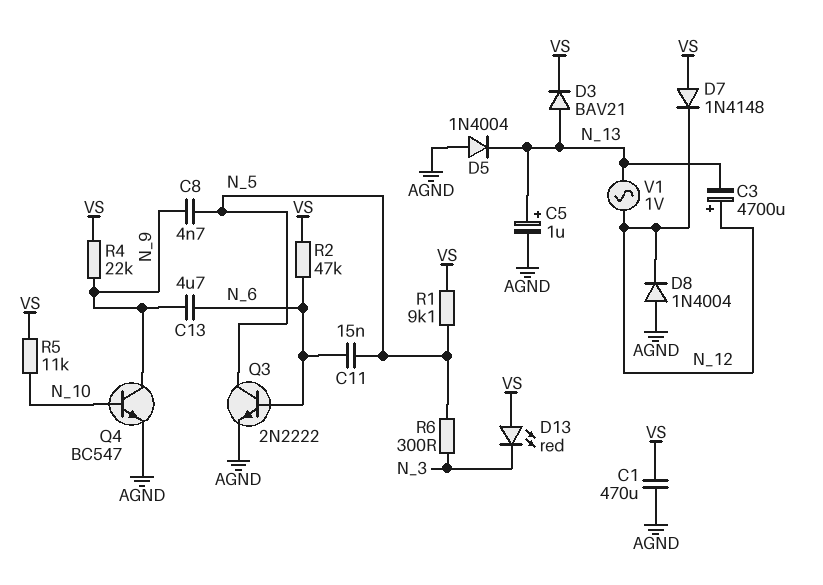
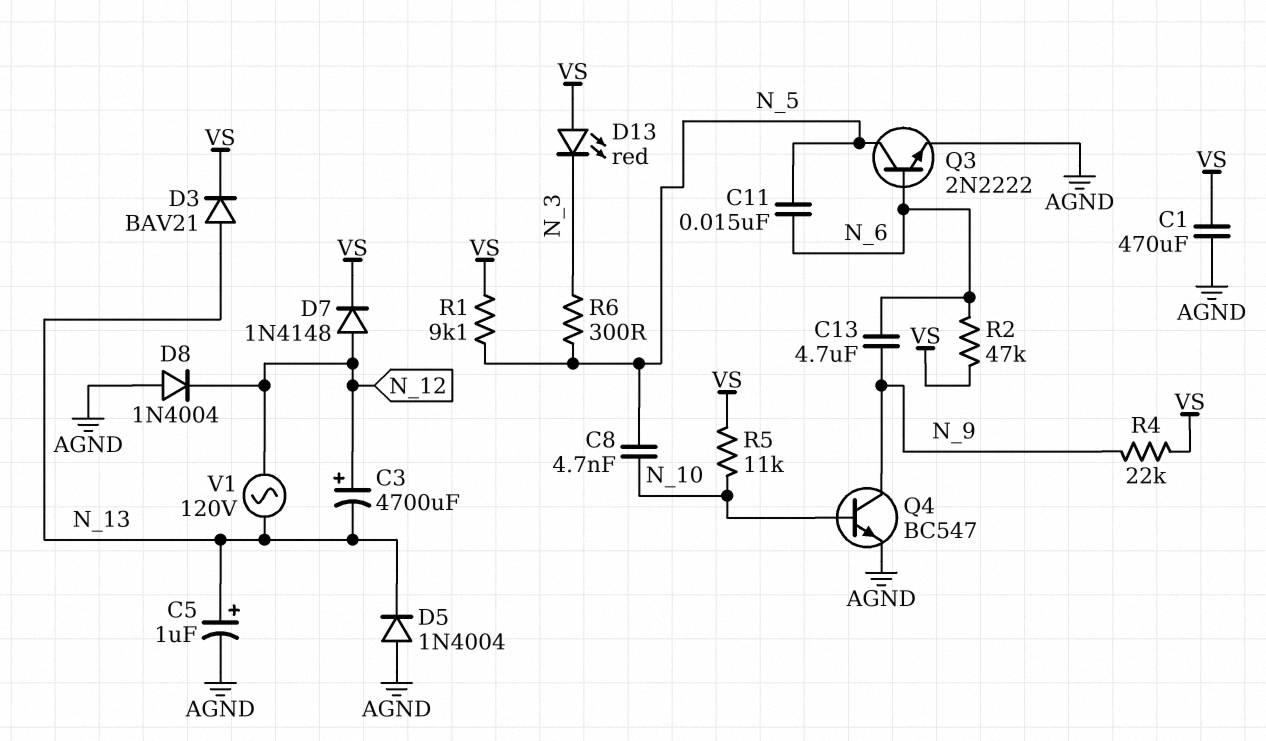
C8: 4.7nF (N_5, N_9) -> 4.7nF (N_5, N_10)
D7: diode 1N4148 (A VS, K N_12) -> diode 1N4148 (A N_12, K VS)
V1: AC 1V (N_12, N_13) -> AC 120V (N_12, N_13)

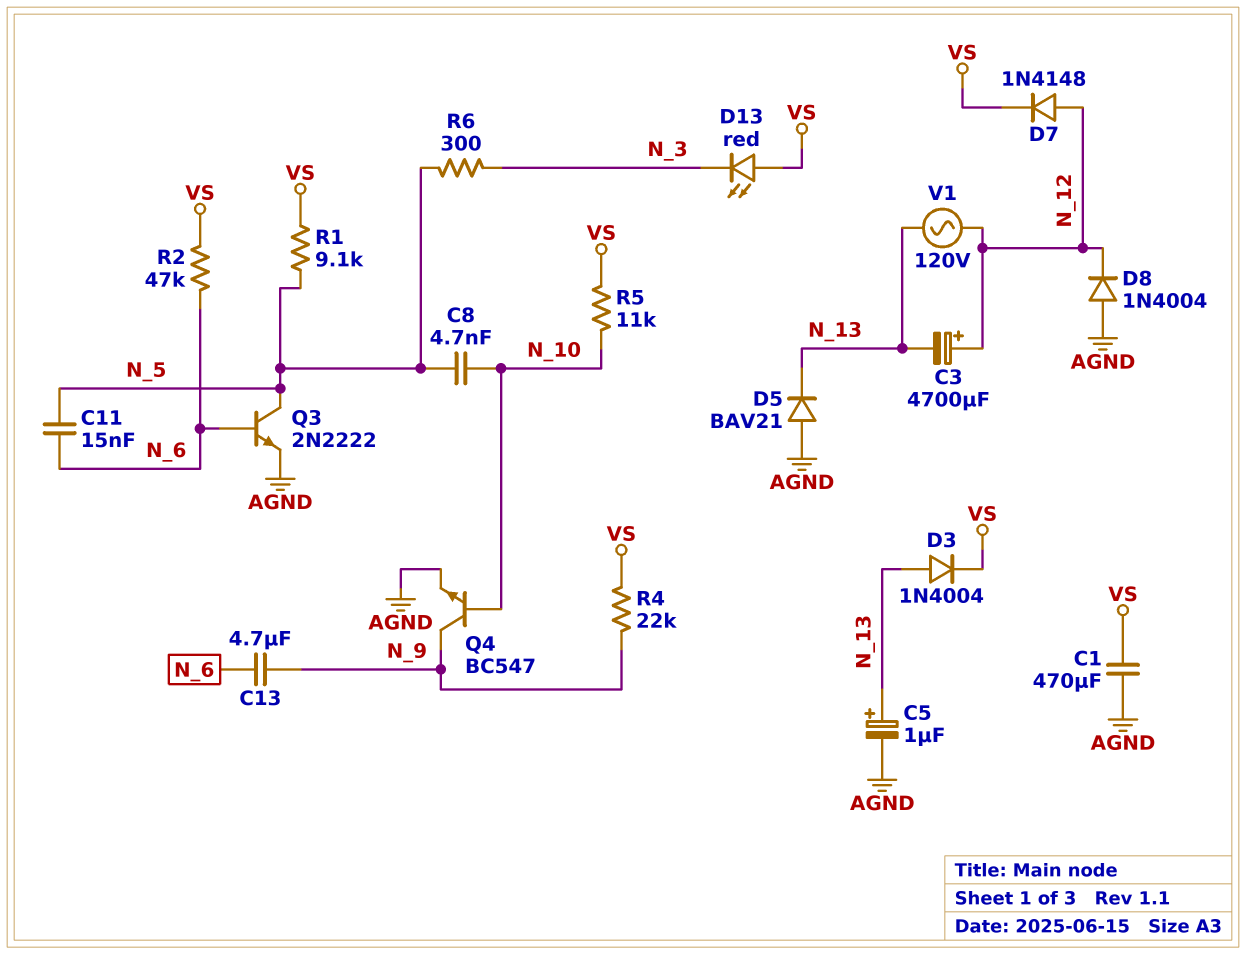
D3: diode BAV21 (A N_13, K VS) -> diode 1N4004 (A N_13, K VS)
D5: diode 1N4004 (A AGND, K N_13) -> diode BAV21 (A AGND, K N_13)

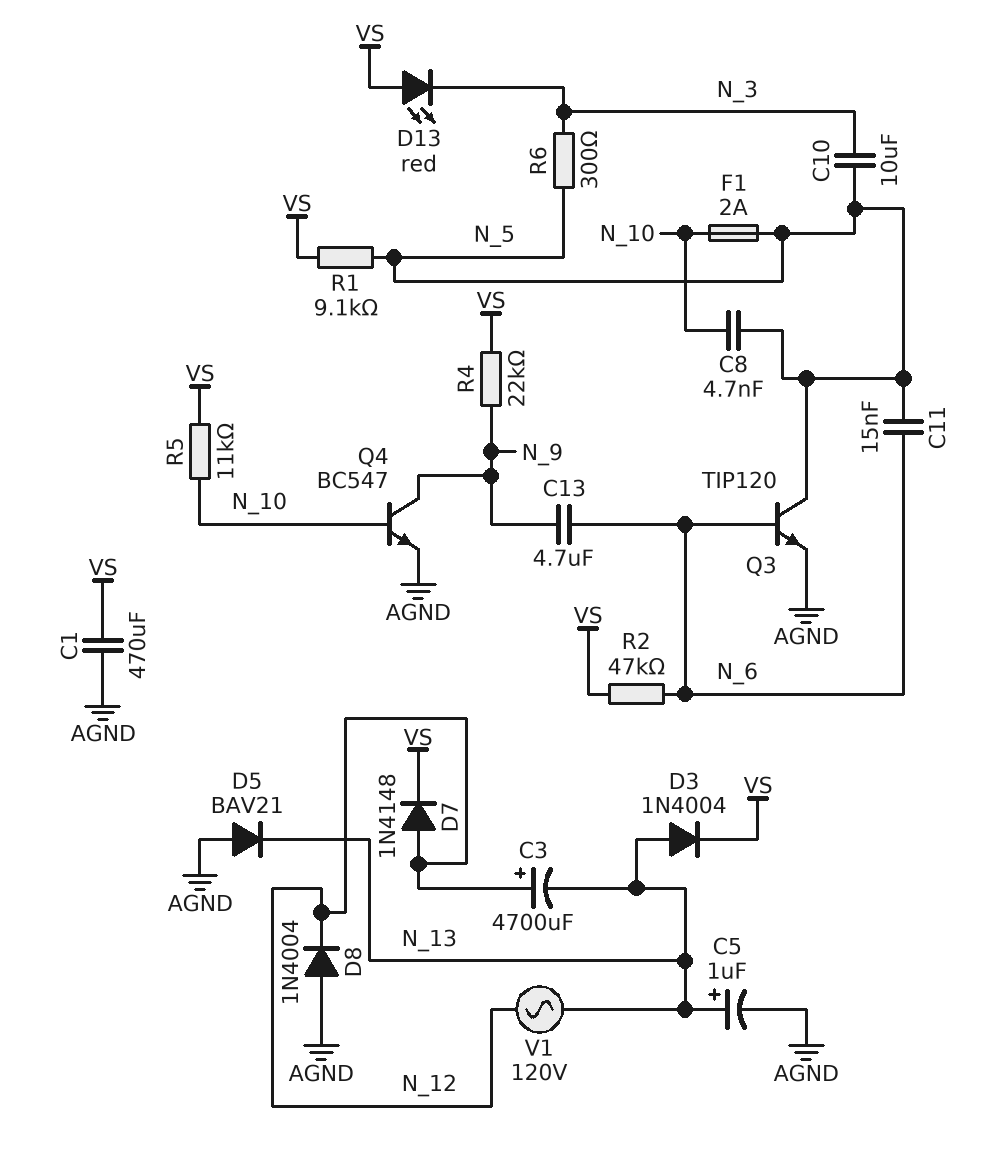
C10: none -> 10uF (N_3, N_5)
F1: none -> 2A (N_5, N_10)
Q3: NPN 2N2222 (B N_6, C N_5, E AGND) -> NPN TIP120 (B N_6, C N_5, E AGND)

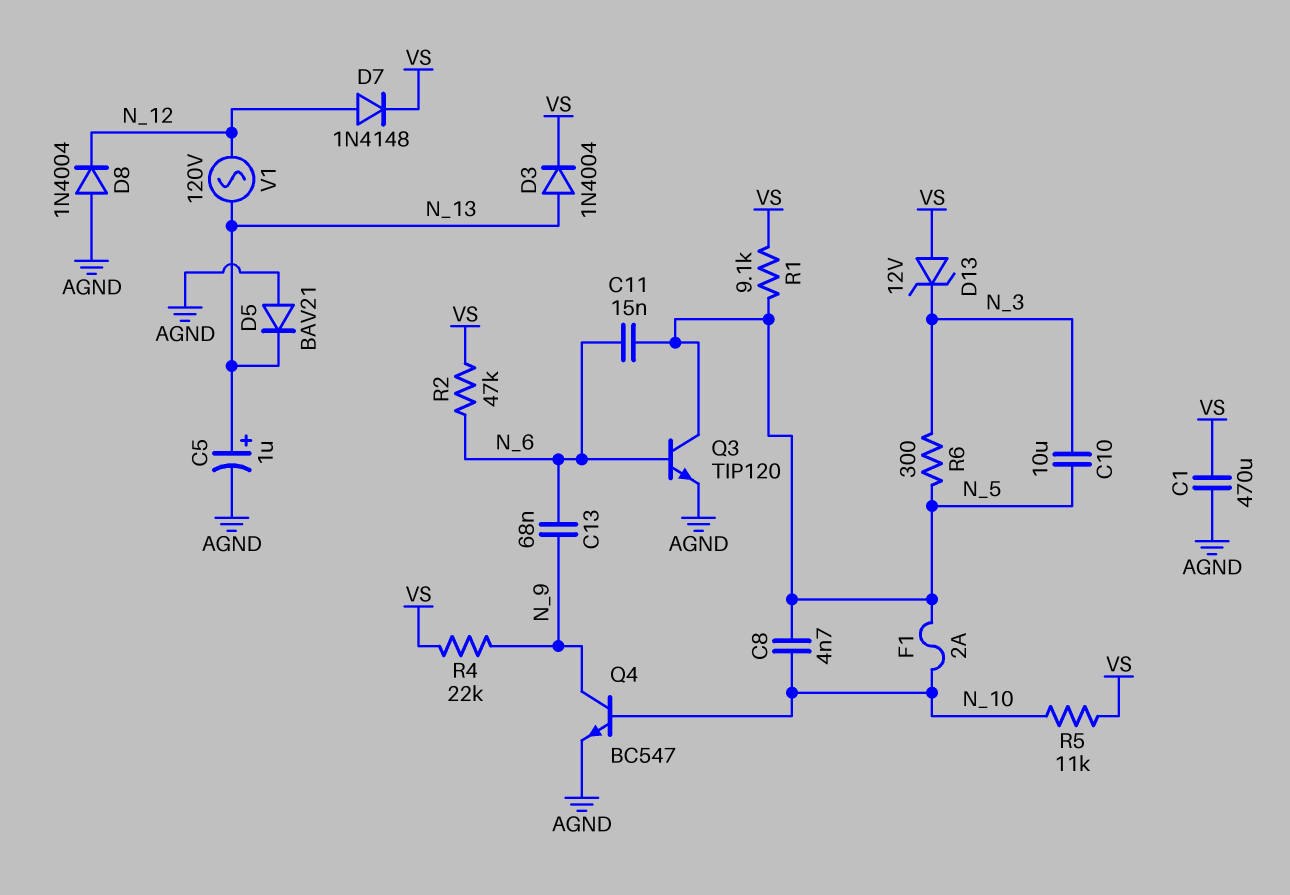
C3: 4700uF (plus N_12, minus N_13) -> none
C13: 4.7uF (N_6, N_9) -> 68nF (N_6, N_9)
D13: LED red (A VS, K N_3) -> zener 12V (A VS, K N_3)

